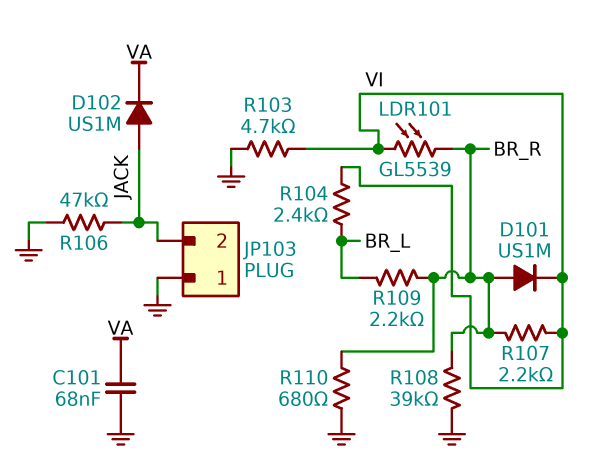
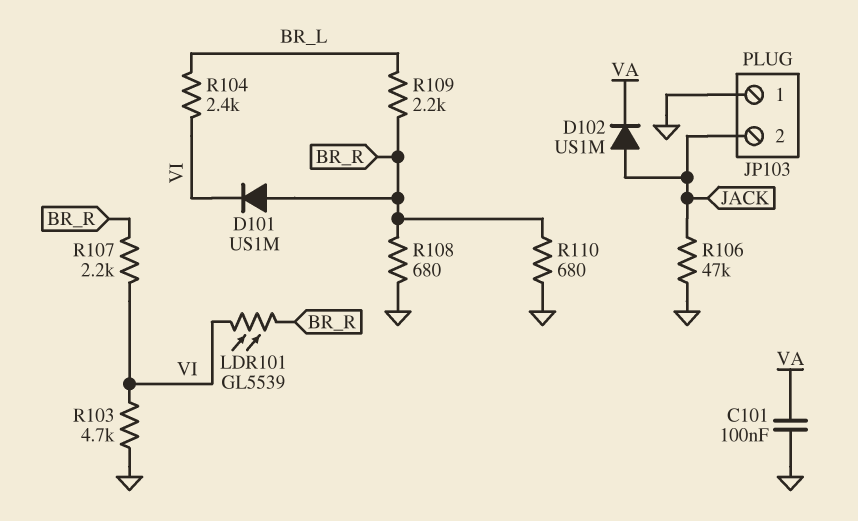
C101: 68nF (GND, VA) -> 100nF (GND, VA)
R108: 39k (BR_R, GND) -> 680 (BR_R, GND)

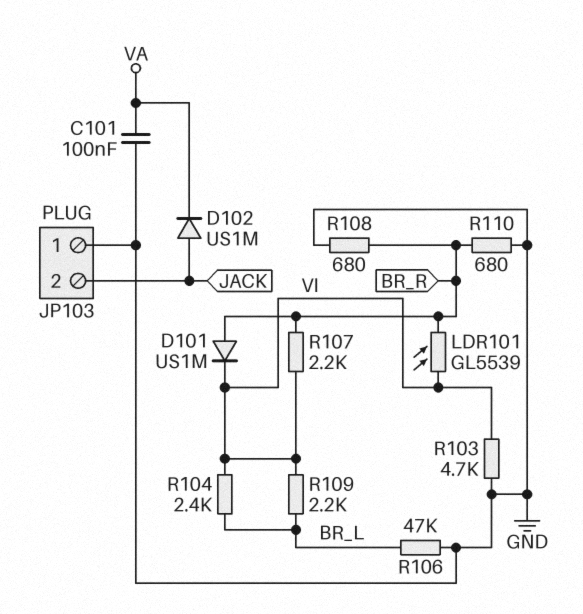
R106: 47k (GND, JACK) -> 47k (BR_L, GND)
R109: 2.2k (BR_L, BR_R) -> 2.2k (BR_L, VI)

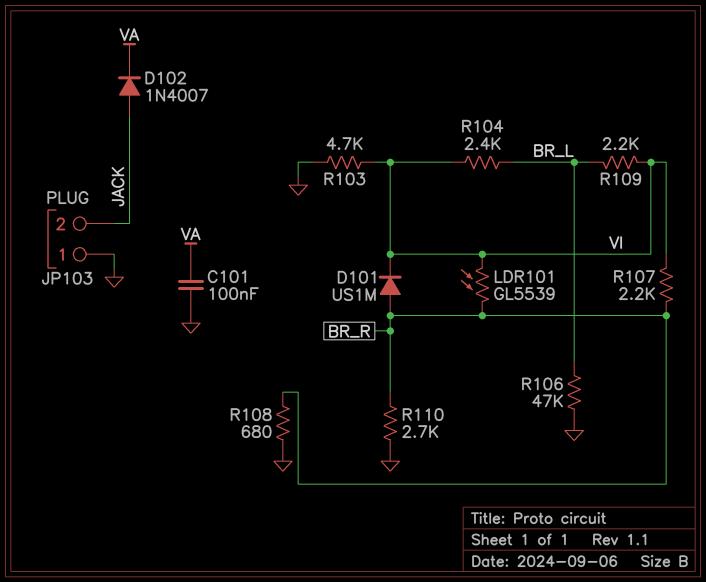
D102: diode US1M (A JACK, K VA) -> diode 1N4007 (A JACK, K VA)
R110: 680 (BR_R, GND) -> 2.7k (BR_R, GND)

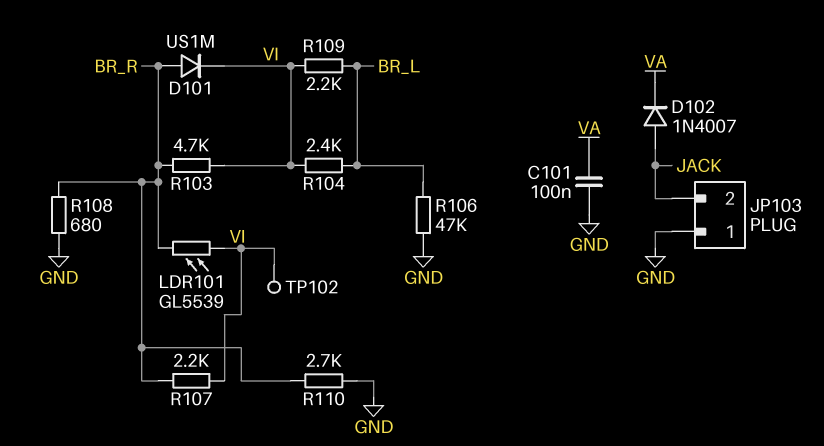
R103: 4.7k (GND, VI) -> 4.7k (BR_R, VI)
TP102: none -> test point (VI)

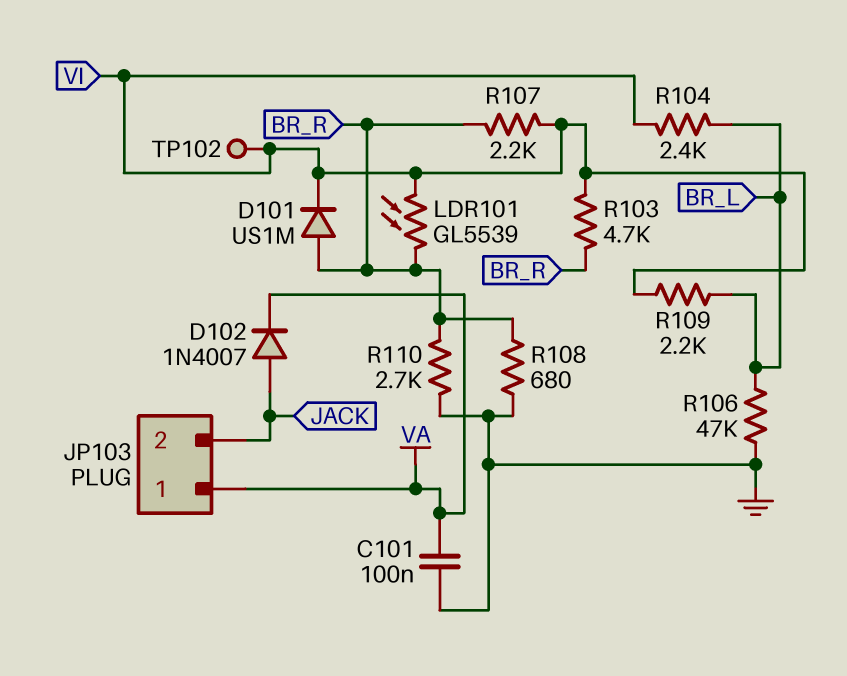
JP103 pin 1: GND -> VA

